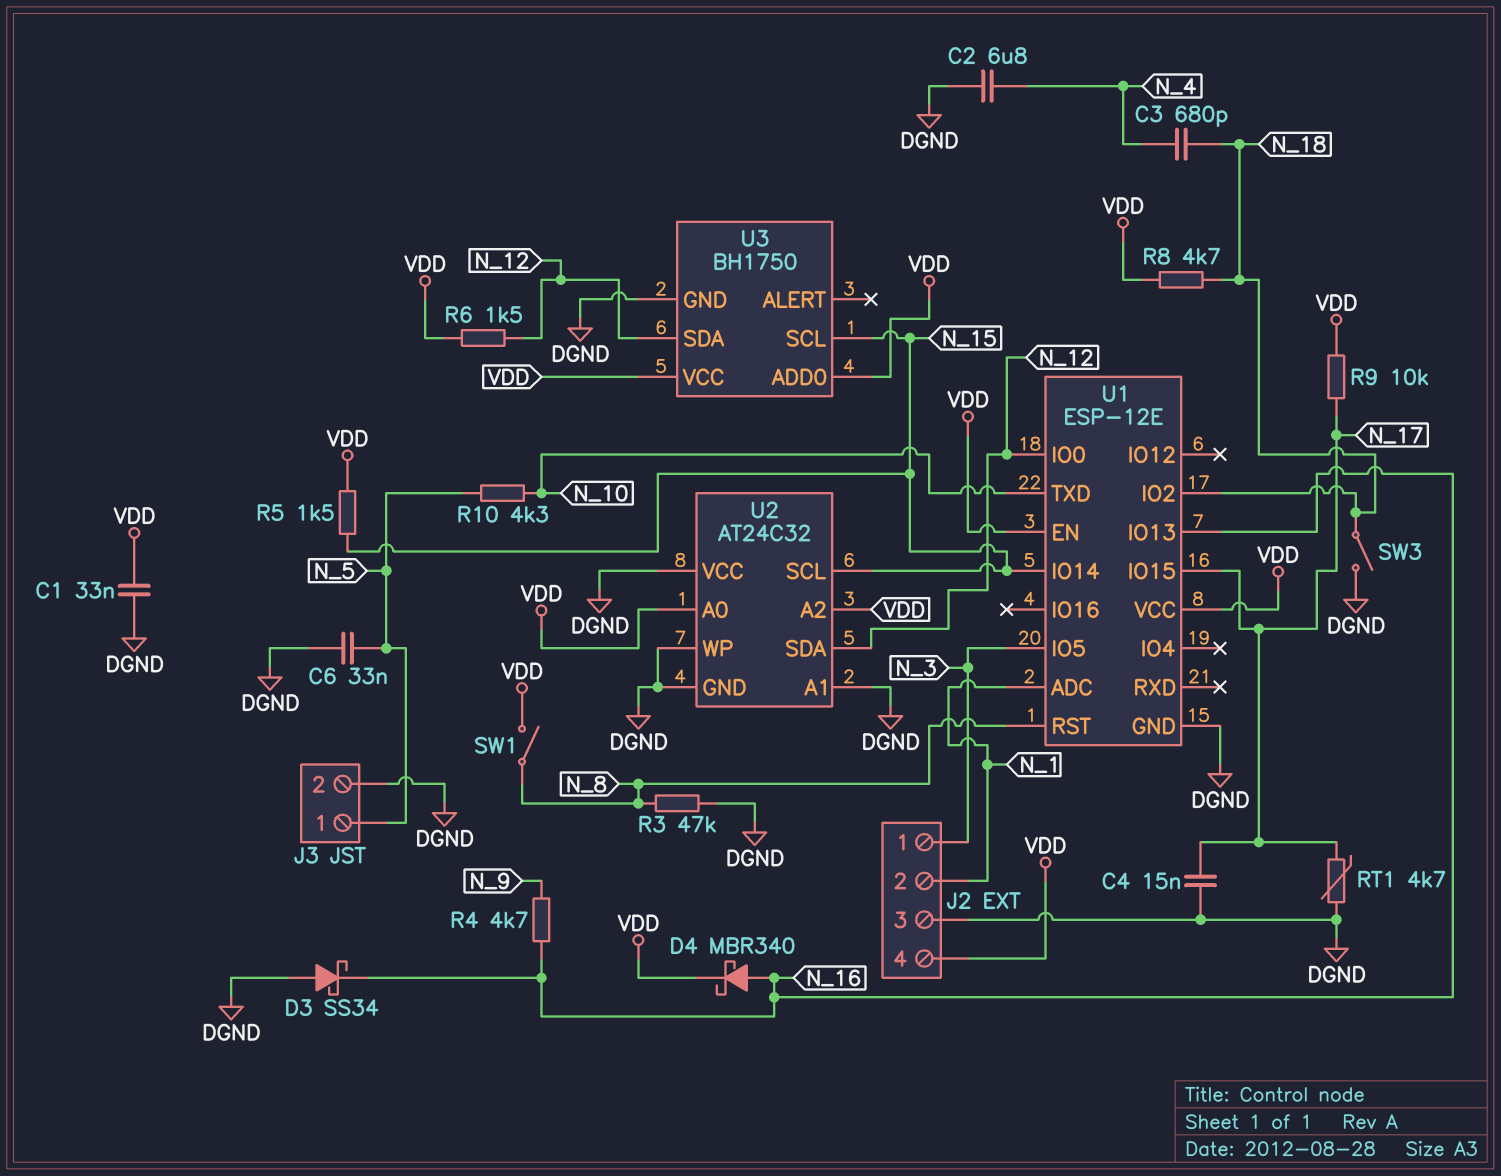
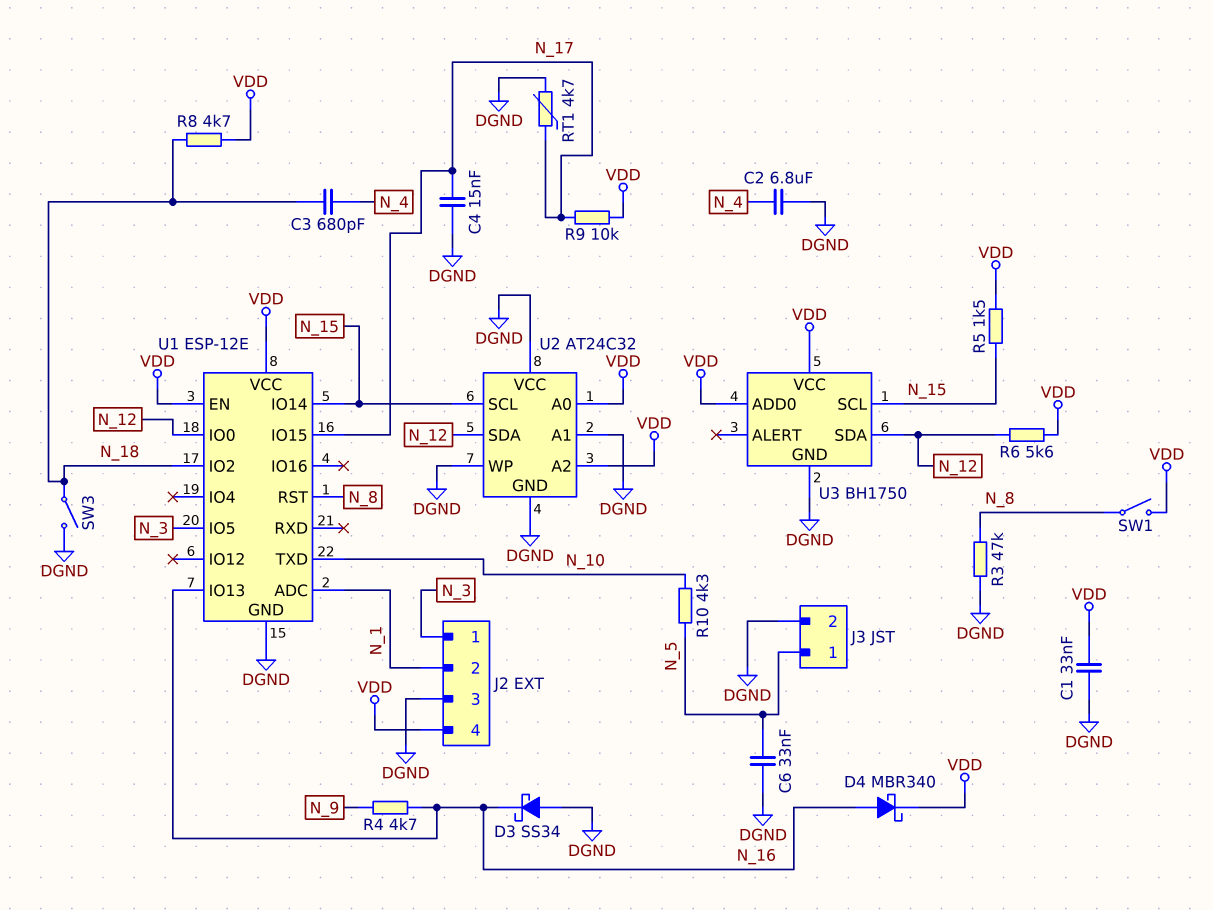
R6: 1.5k (N_12, VDD) -> 5.6k (N_12, VDD)

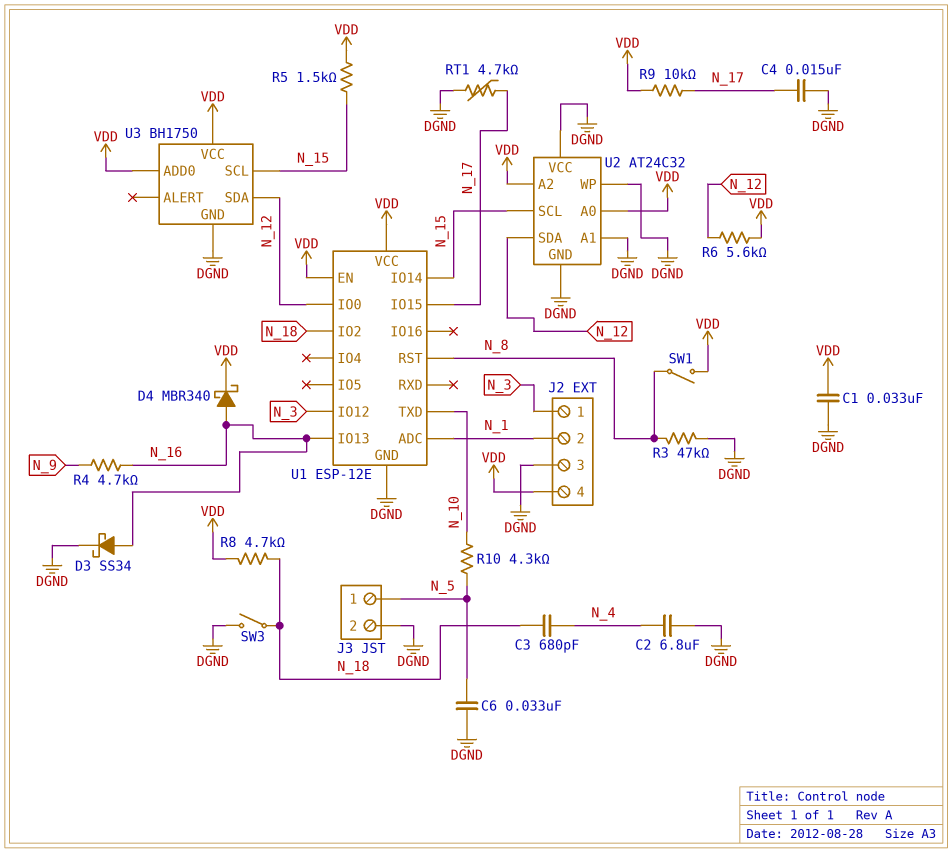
D3: schottky SS34 (A DGND, K N_16) -> schottky SS34 (A N_16, K DGND)
U1 pin IO5: N_3 -> none
U1 pin IO12: none -> N_3

